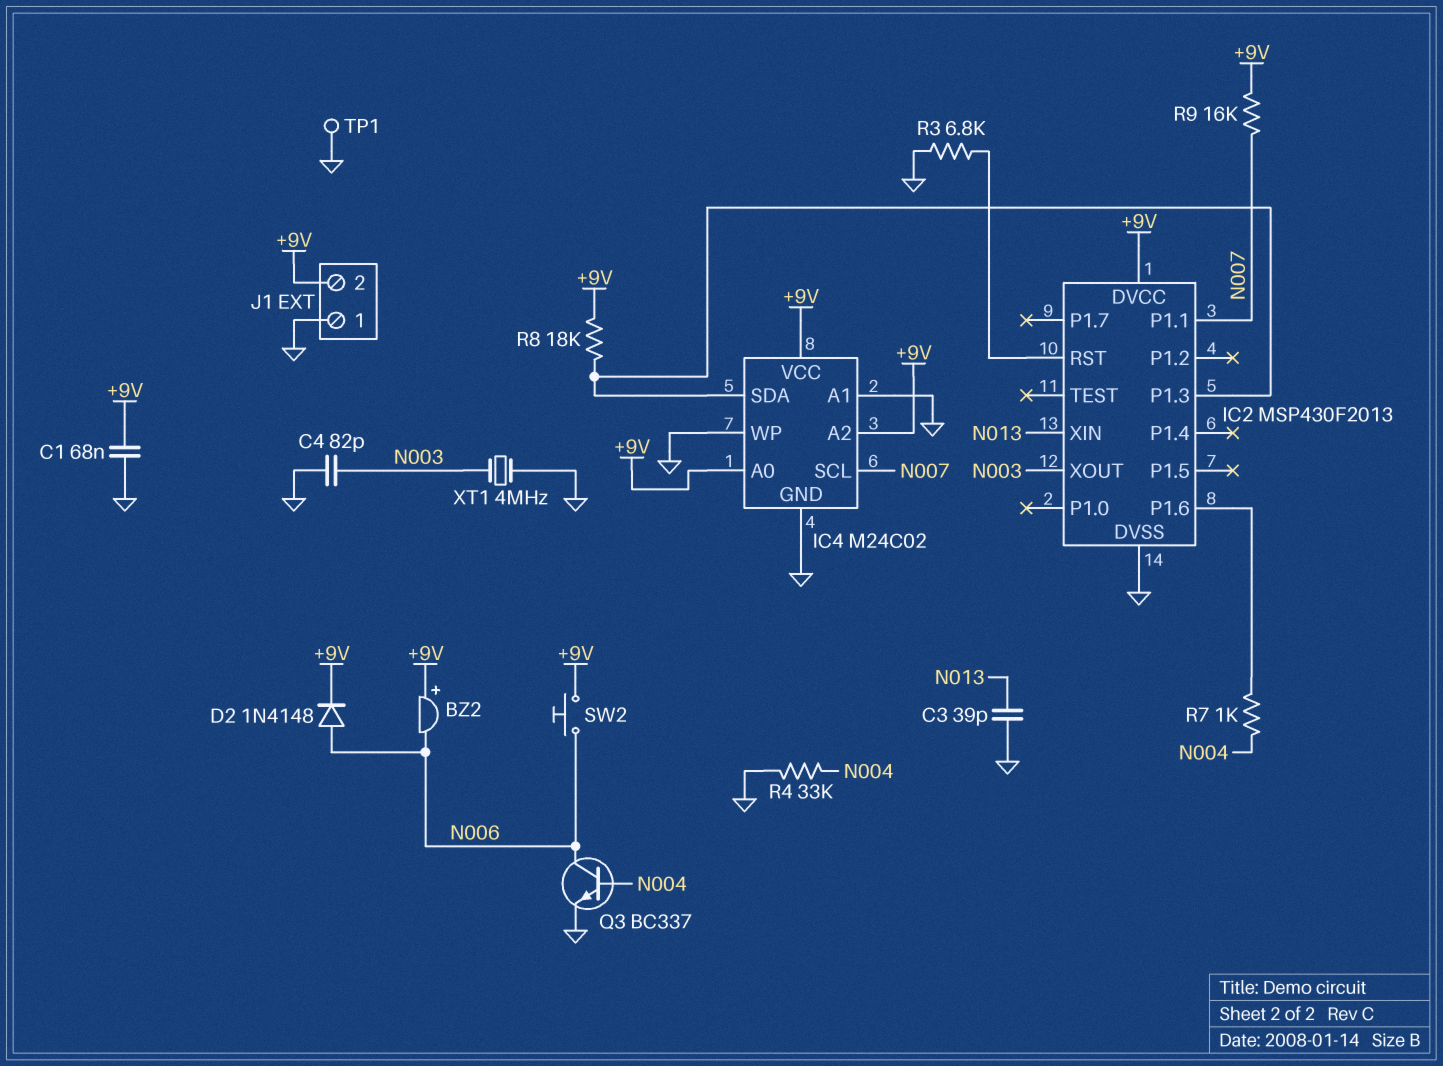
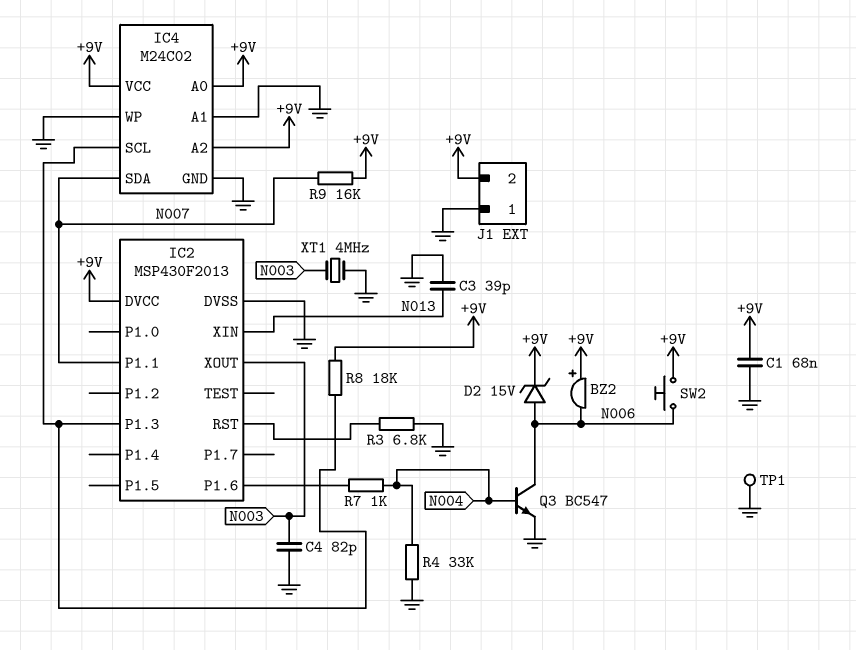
D2: diode 1N4148 (A N006, K +9V) -> zener 15V (A N006, K +9V)
IC4 pin SCL: N007 -> IC2/P1.3
IC4 pin SDA: IC2/P1.3 -> N007
Q3: NPN BC337 (B N004, C N006, E GND) -> NPN BC547 (B N004, C N006, E GND)

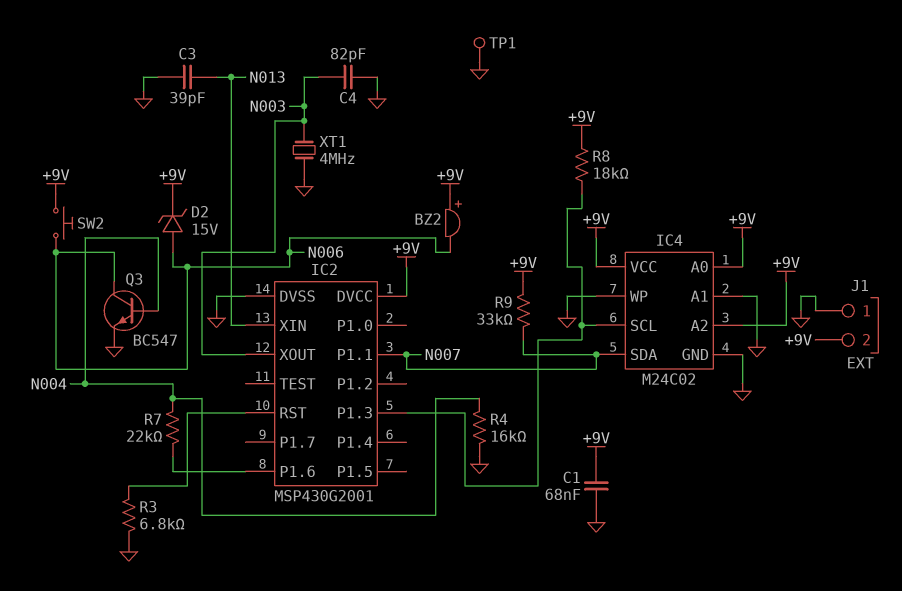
IC2: MSP430F2013 -> MSP430G2001
R4: 33k (GND, N004) -> 16k (GND, N004)
R7: 1k (IC2/P1.6, N004) -> 22k (IC2/P1.6, N004)
R9: 16k (+9V, N007) -> 33k (+9V, N007)

